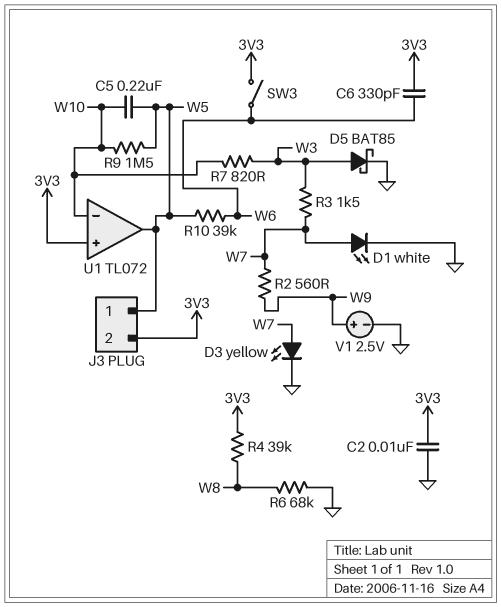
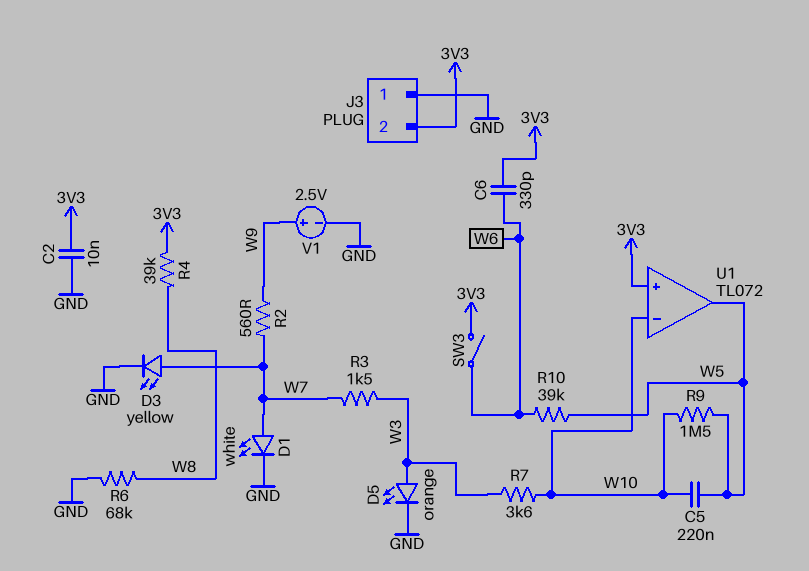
D5: schottky BAT85 (A W3, K GND) -> LED orange (A W3, K GND)
J3 pin 1: W5 -> GND
R7: 820 (W3, W10) -> 3.6k (W3, W10)

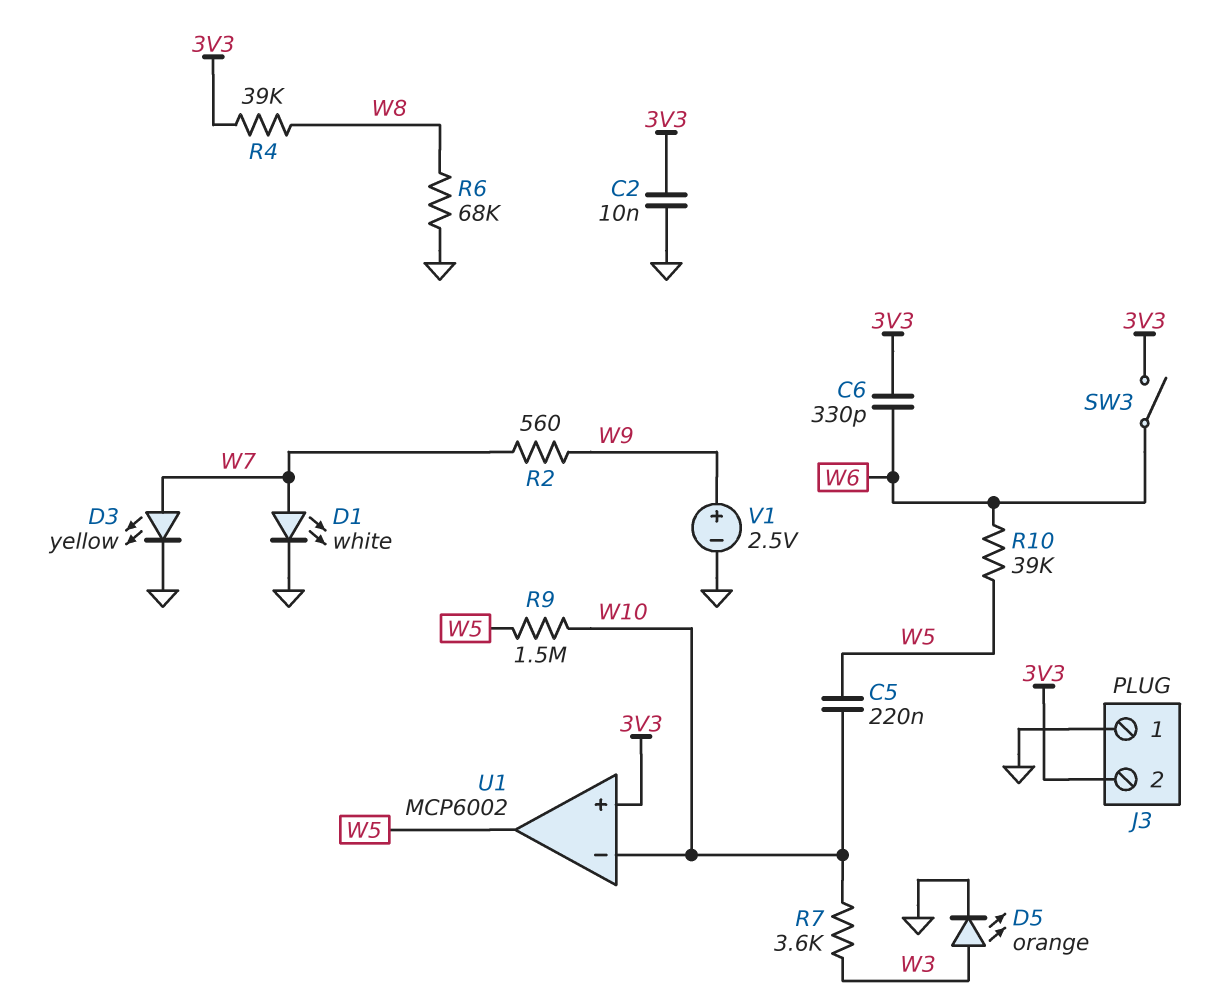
R3: 1.5k (W3, W7) -> none
U1: TL072 -> MCP6002

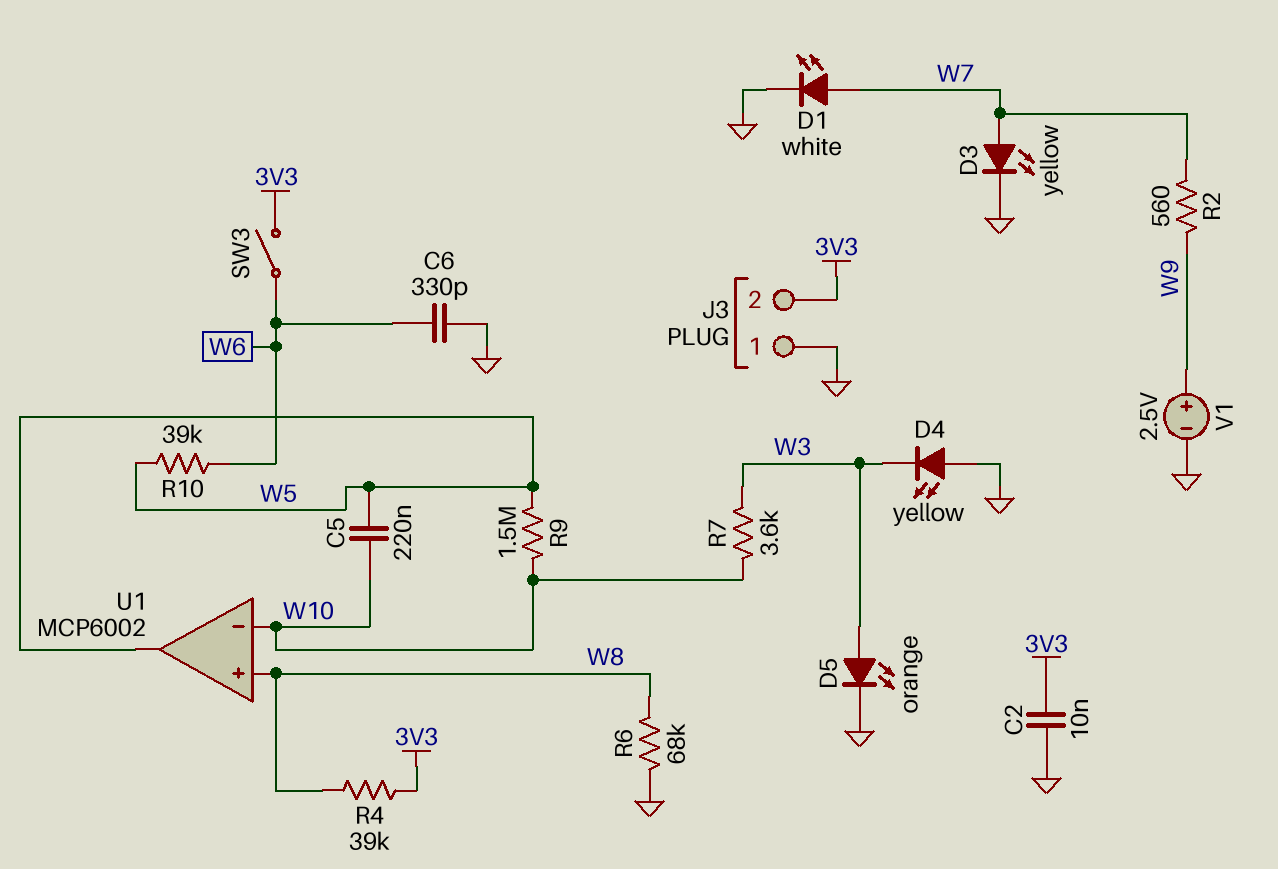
C6: 330pF (3V3, W6) -> 330pF (GND, W6)
D4: none -> LED yellow (A GND, K W3)
U1 pin in+: 3V3 -> W8

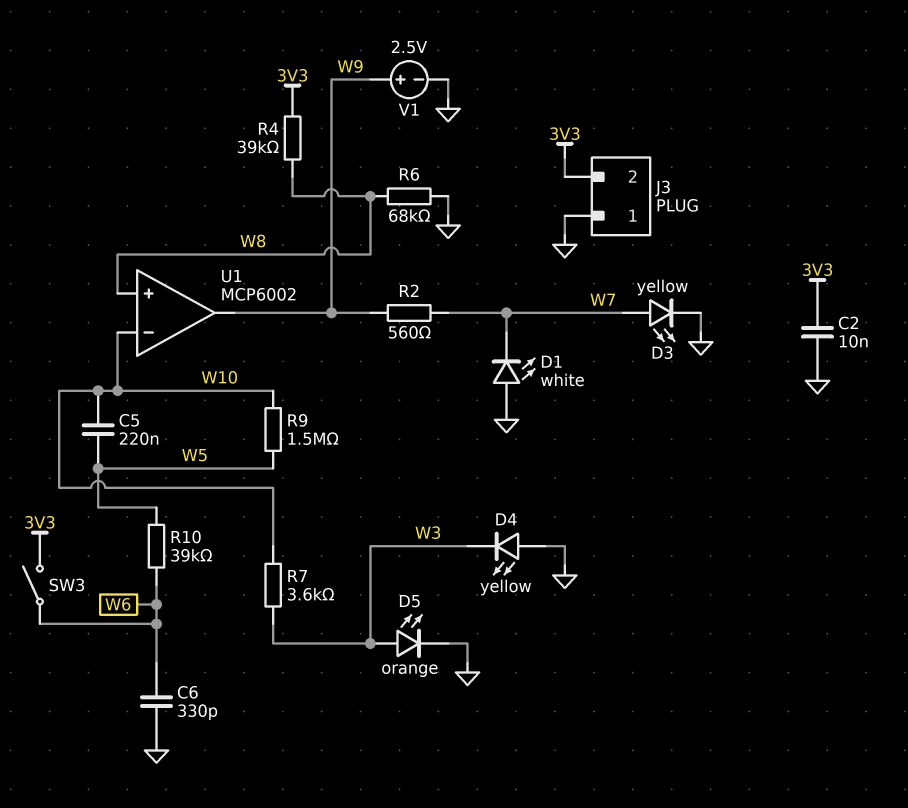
D1: LED white (A W7, K GND) -> LED white (A GND, K W7)
U1 pin out: W5 -> W9

